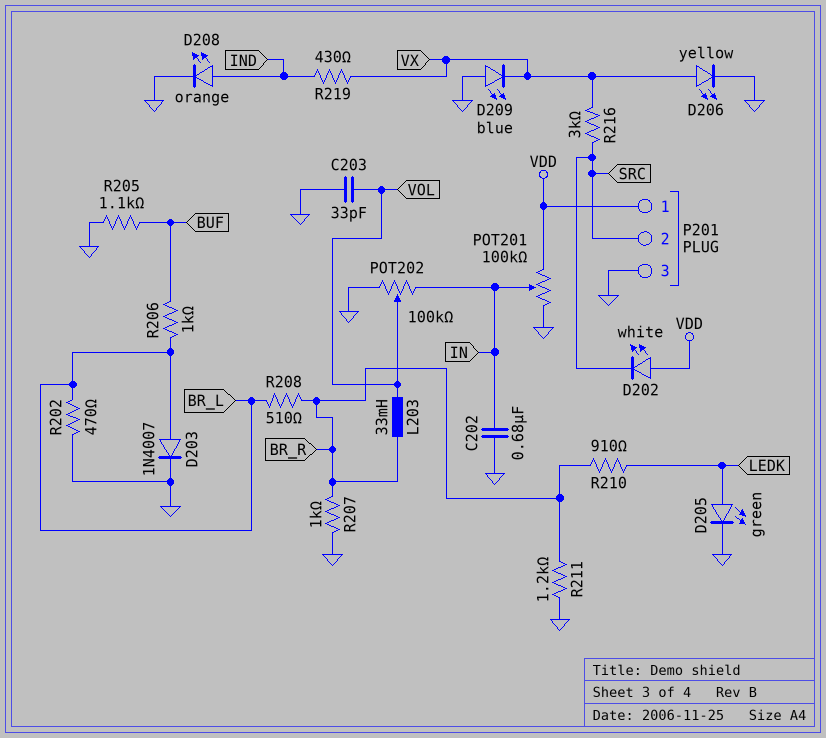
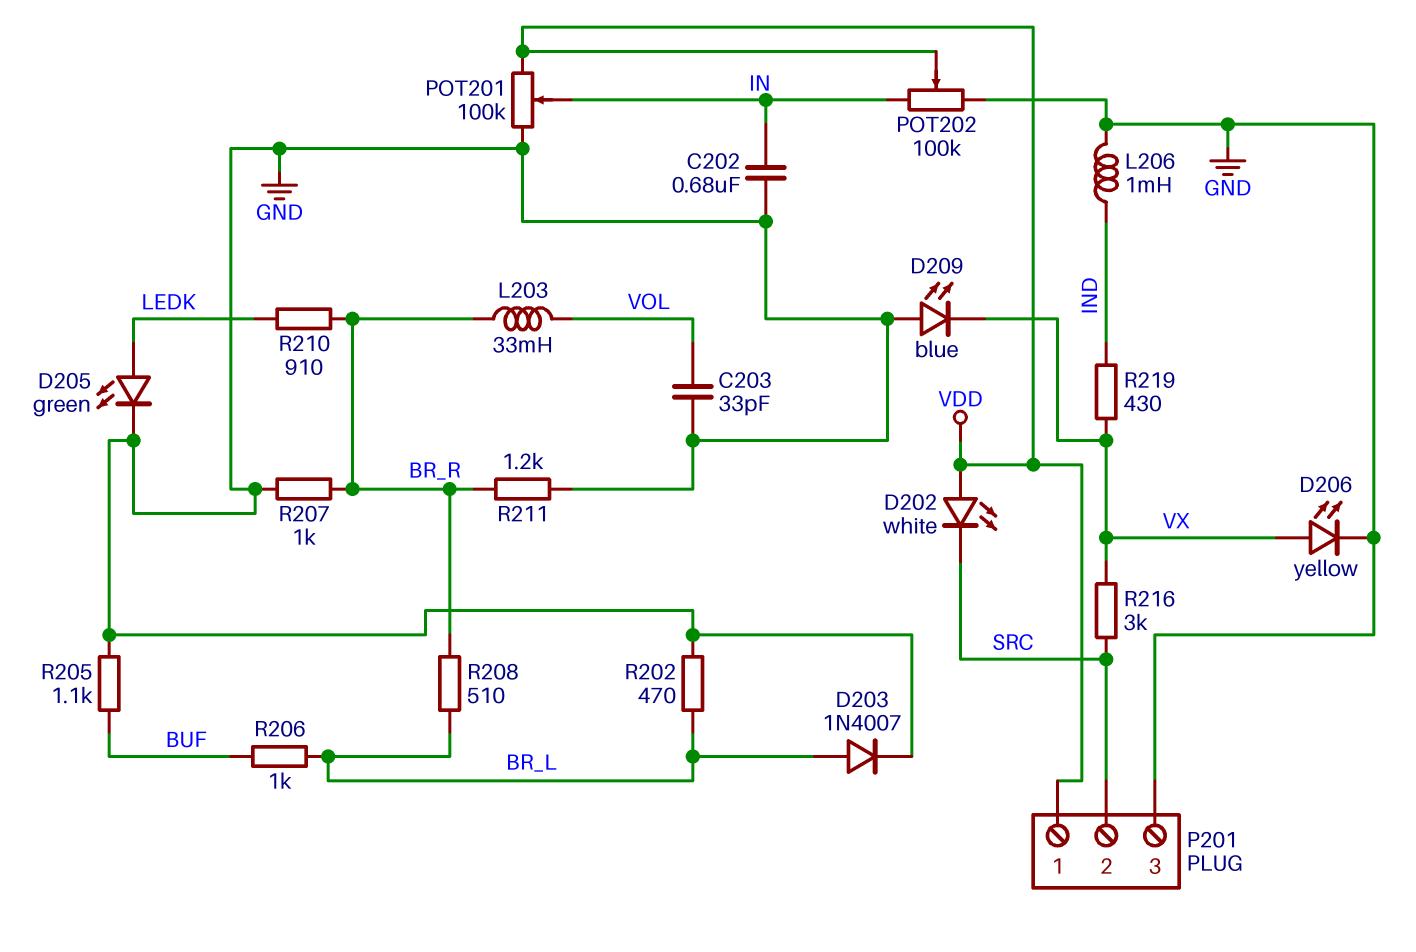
D208: LED orange (A IND, K GND) -> none
L206: none -> 1mH (GND, IND)
POT202: 100k (GND, IN, wiper VOL) -> 100k (GND, IN, wiper VDD)

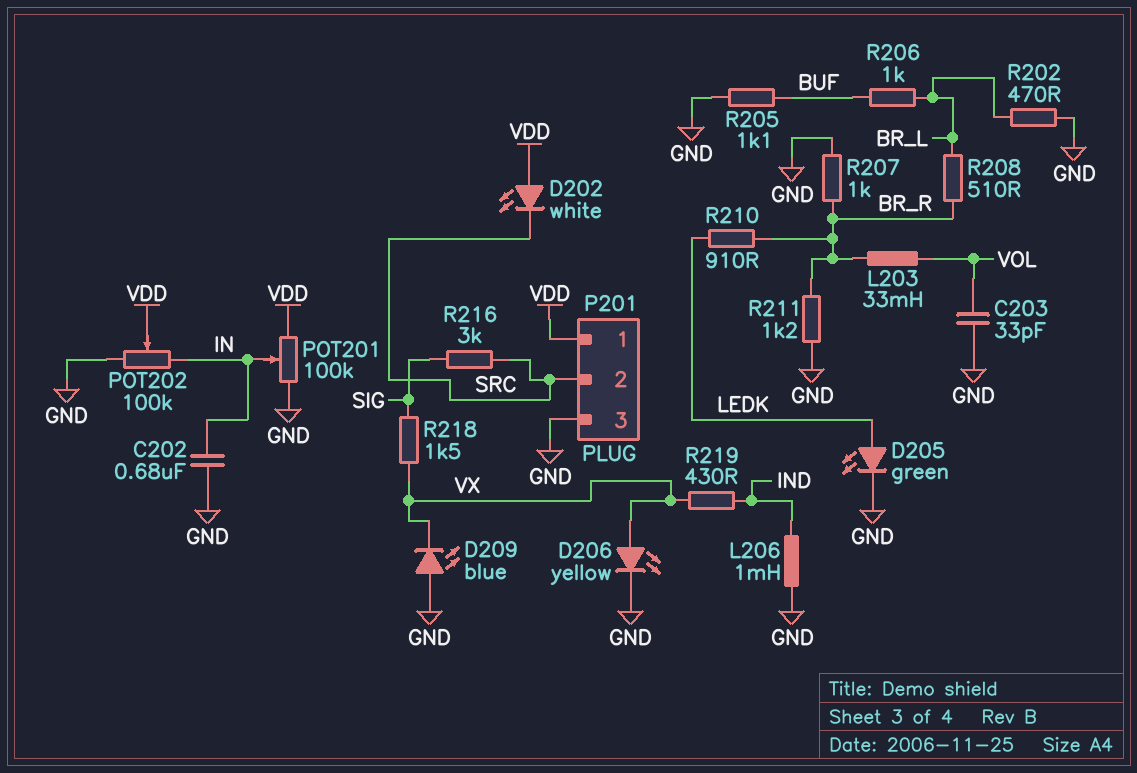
D203: diode 1N4007 (A BR_L, K GND) -> none
R216: 3k (SRC, VX) -> 3k (SIG, SRC)
R218: none -> 1.5k (SIG, VX)

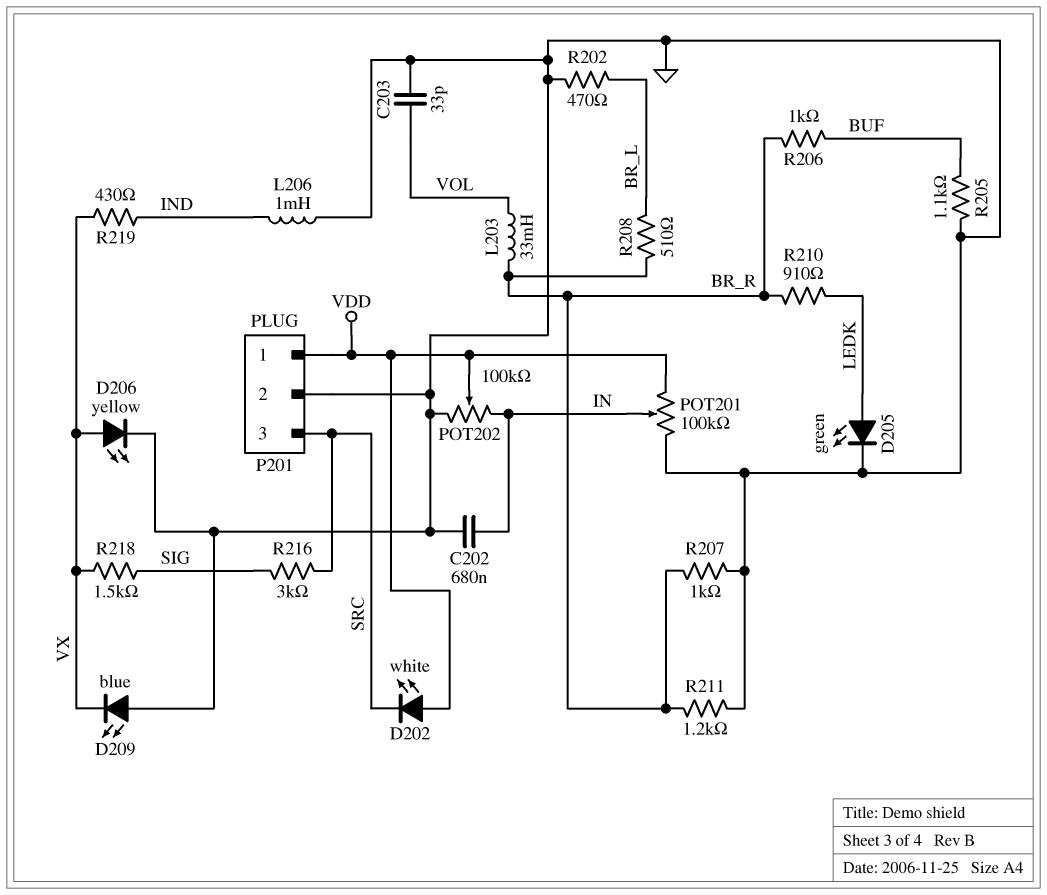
P201 pin 2: SRC -> GND
P201 pin 3: GND -> SRC
R206: 1k (BR_L, BUF) -> 1k (BR_R, BUF)

